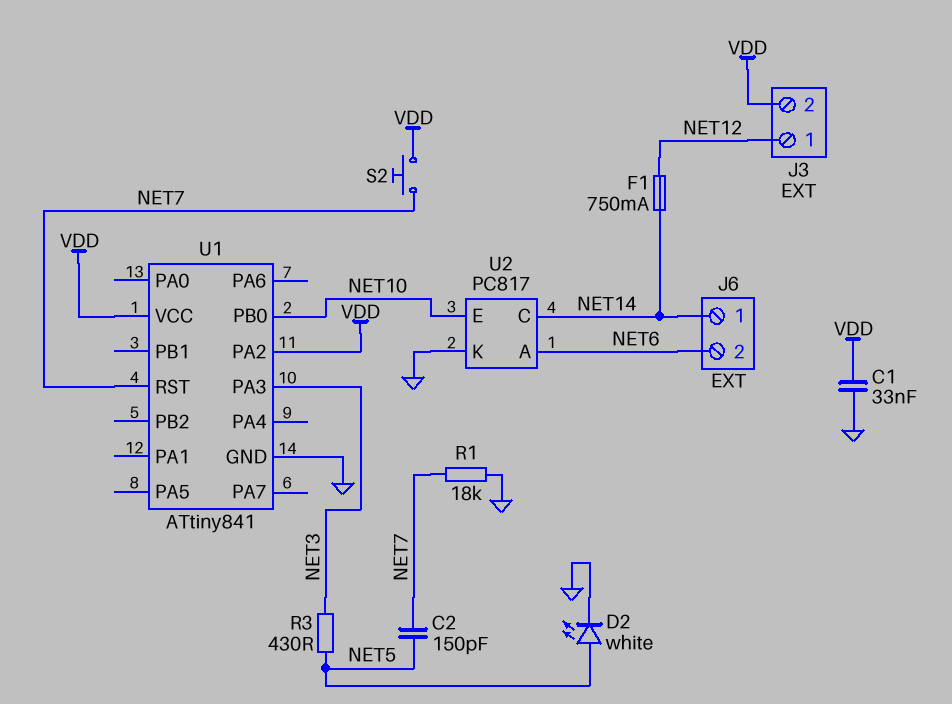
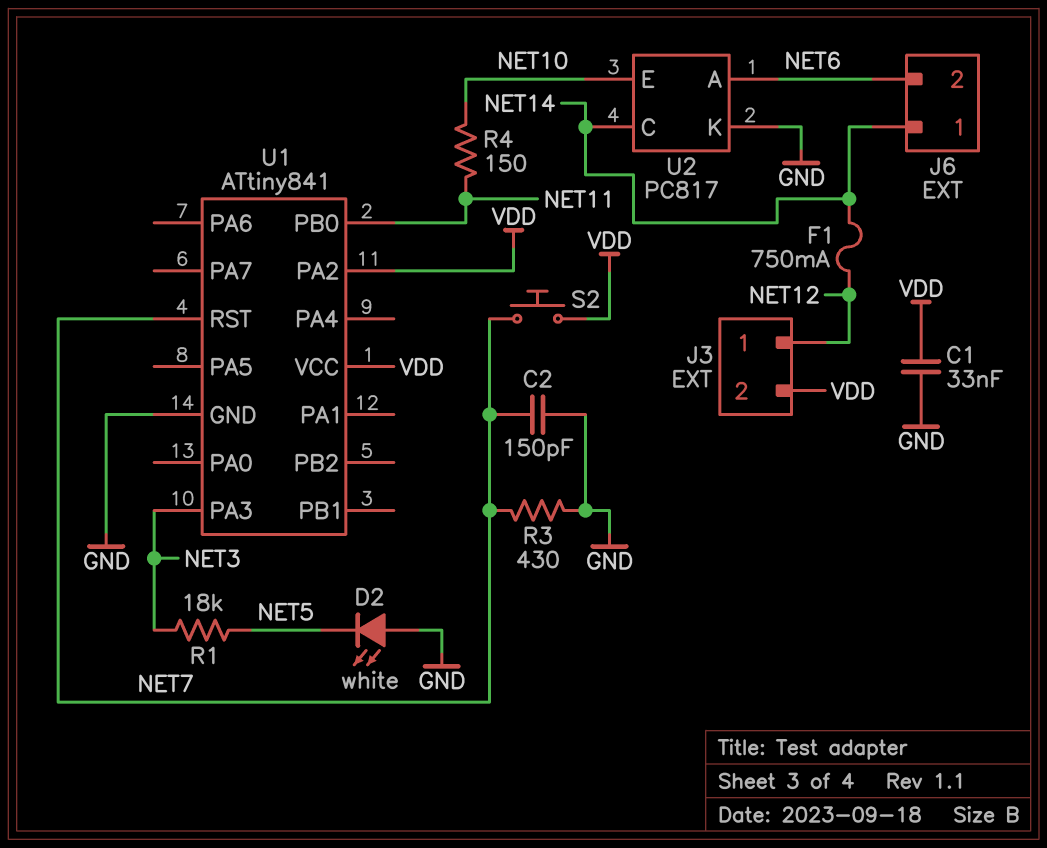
C2: 150pF (NET5, NET7) -> 150pF (GND, NET7)
D2: LED white (A NET5, K GND) -> LED white (A GND, K NET5)
R1: 18k (GND, NET7) -> 18k (NET3, NET5)
R3: 430 (NET3, NET5) -> 430 (GND, NET7)
R4: none -> 150 (NET10, NET11)
U1 pin PB0: NET10 -> NET11

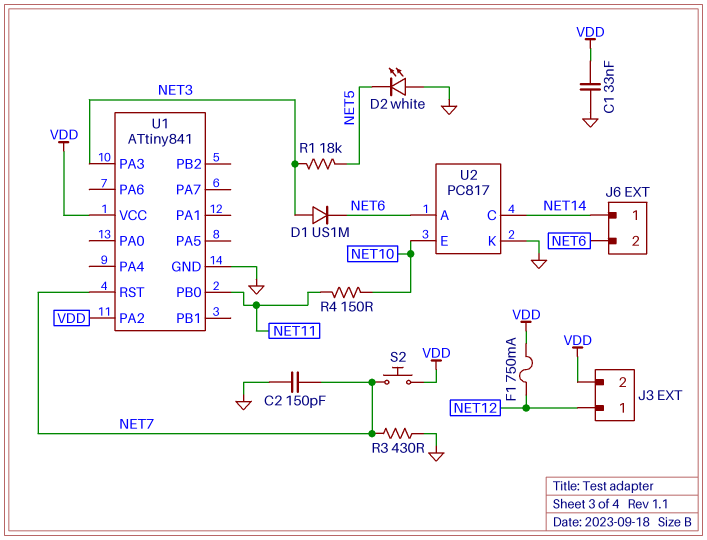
D1: none -> diode US1M (A NET3, K NET6)
F1: 750mA (NET12, NET14) -> 750mA (NET12, VDD)

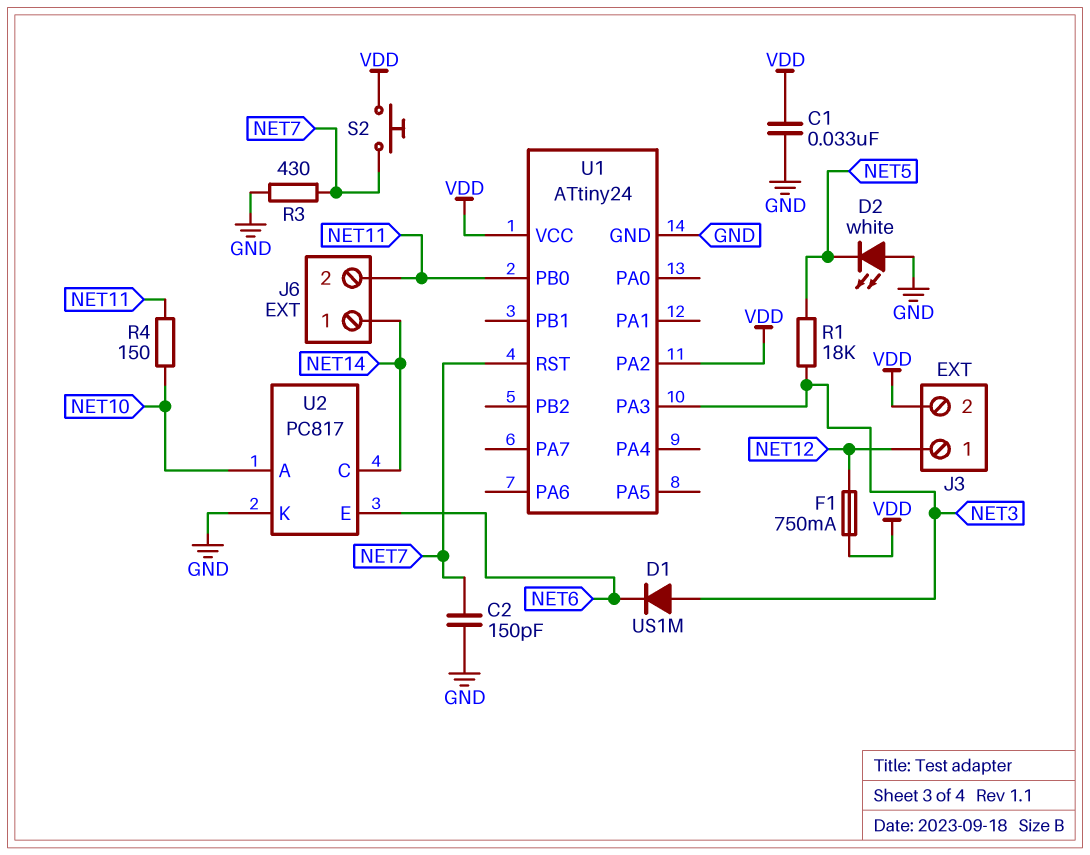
J6 pin 2: NET6 -> NET11
U1: ATtiny841 -> ATtiny24
U2 pin A: NET6 -> NET10
U2 pin E: NET10 -> NET6

